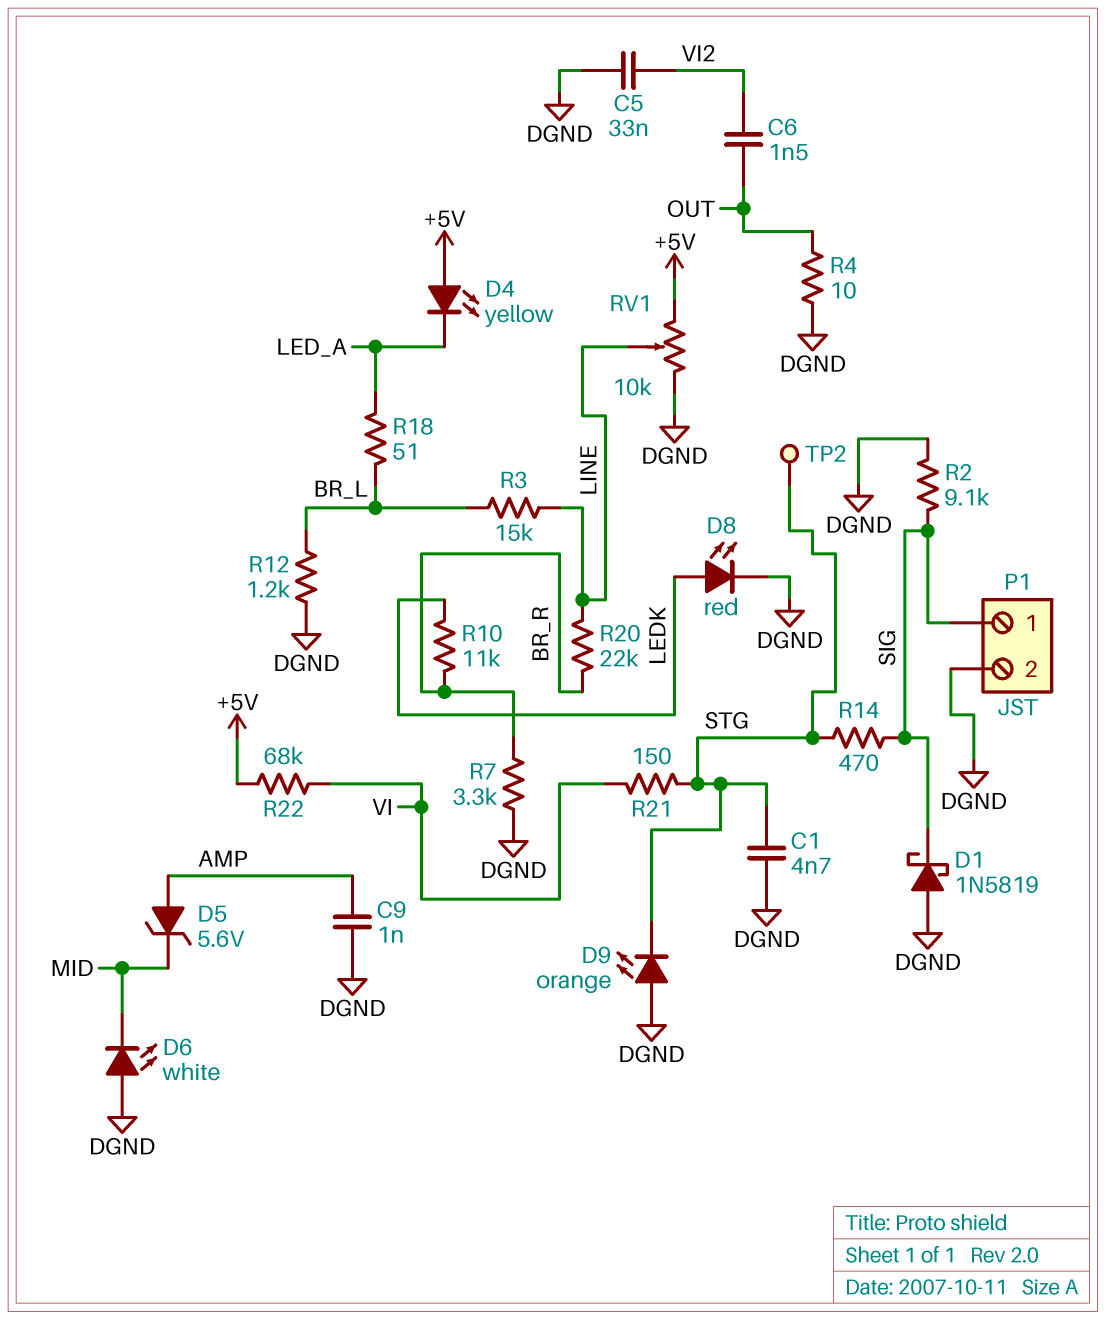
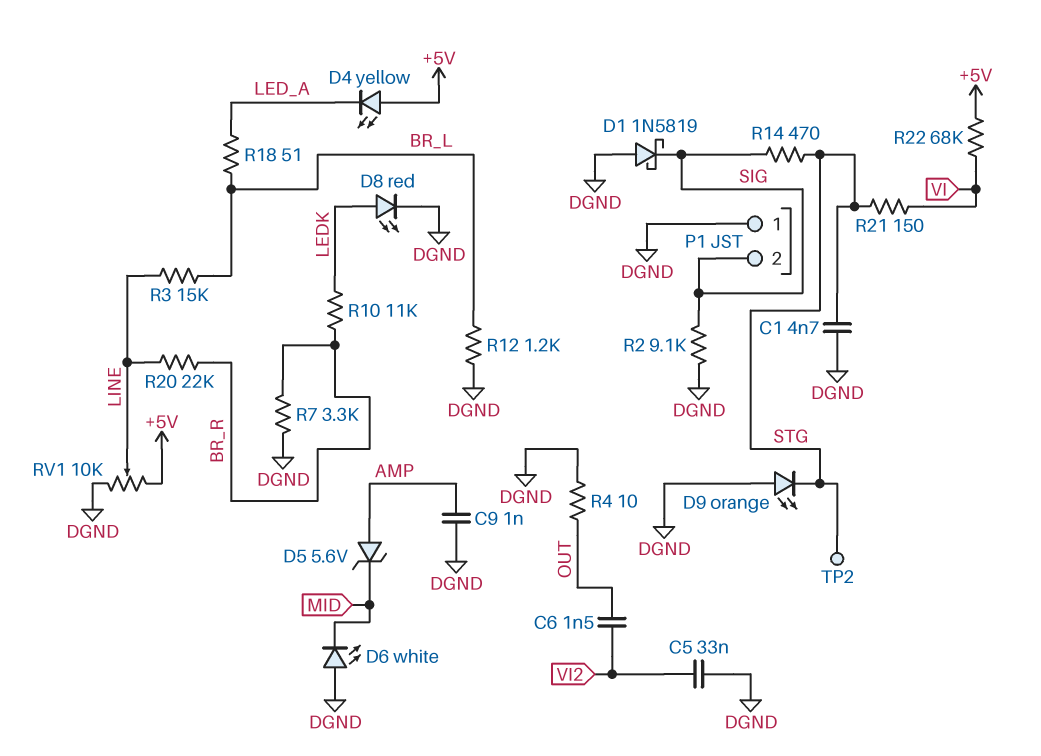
P1 pin 1: SIG -> DGND
P1 pin 2: DGND -> SIG

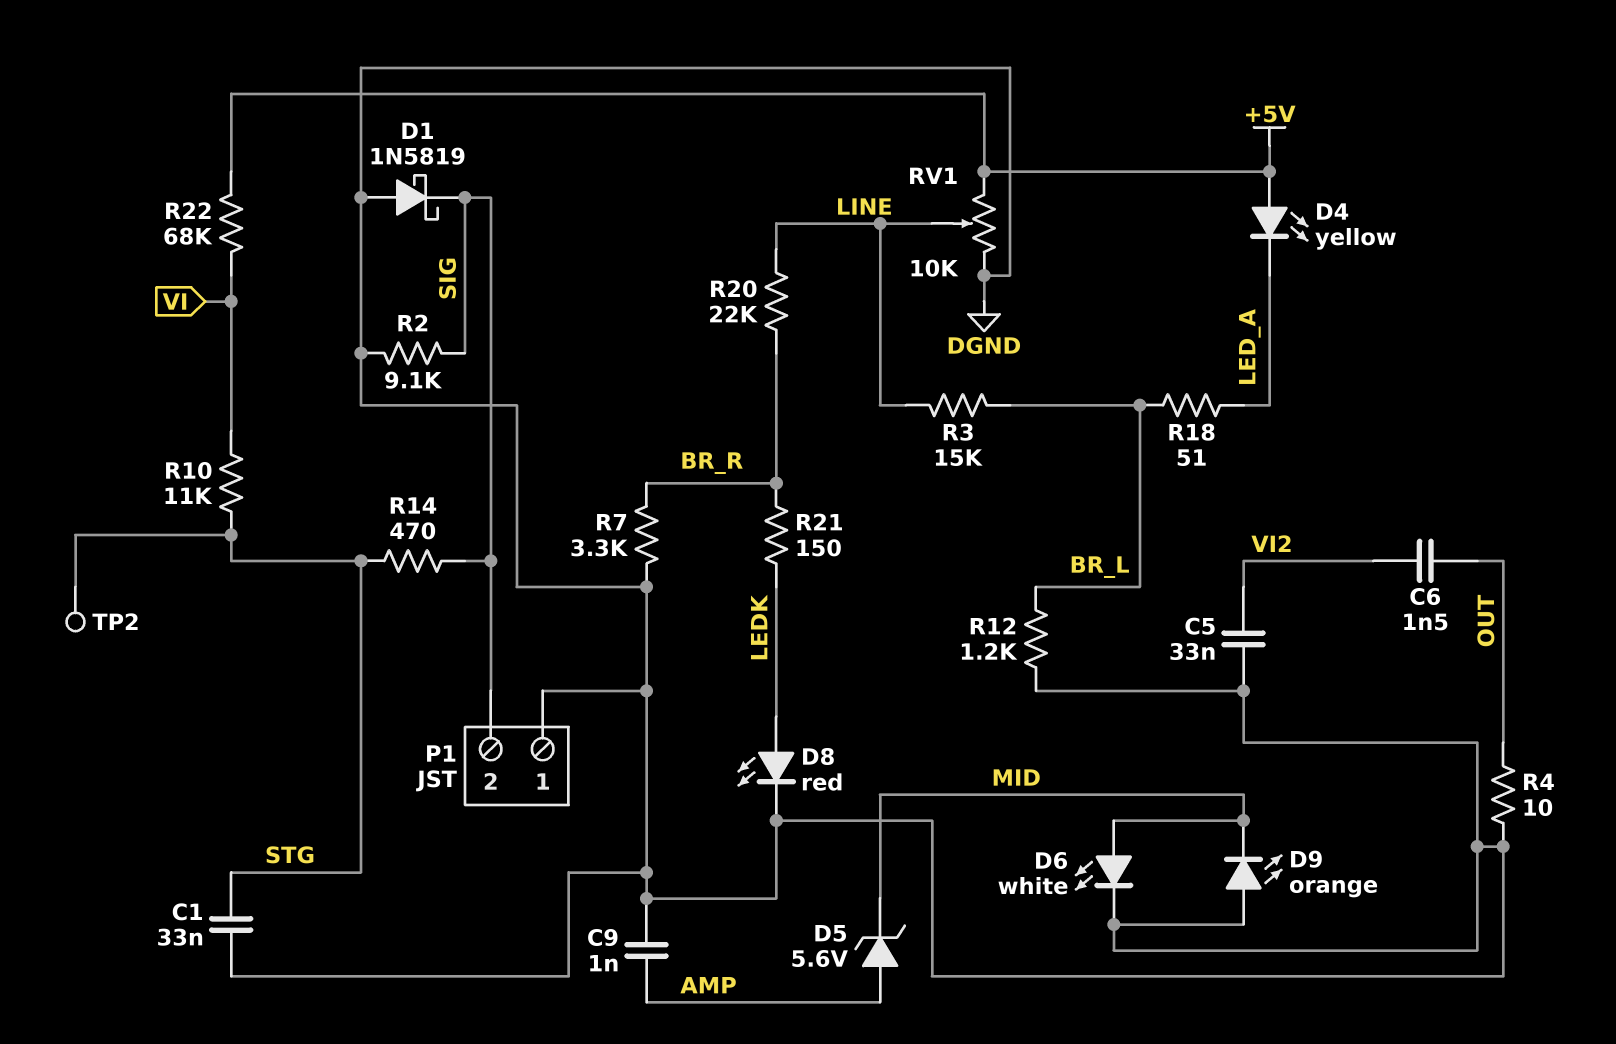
C1: 4.7nF (DGND, STG) -> 33nF (DGND, STG)
D6: LED white (A DGND, K MID) -> LED white (A MID, K DGND)
D9: LED orange (A DGND, K STG) -> LED orange (A DGND, K MID)
R10: 11k (BR_R, LEDK) -> 11k (STG, VI)
R21: 150 (STG, VI) -> 150 (BR_R, LEDK)

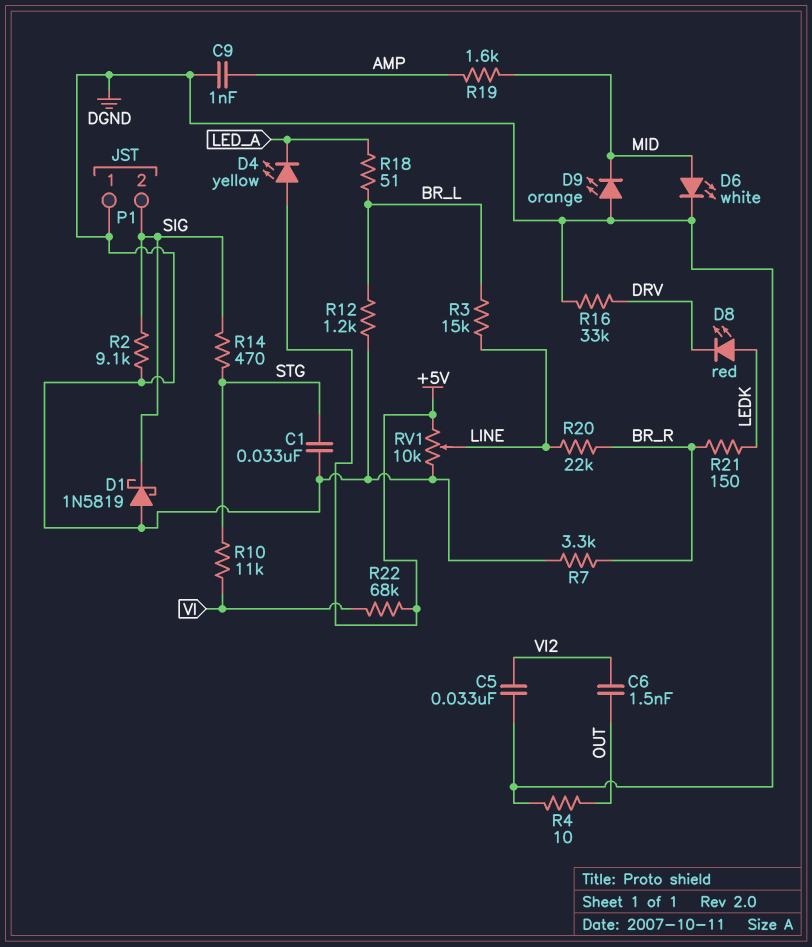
D5: zener 5.6V (A AMP, K MID) -> none
D8: LED red (A LEDK, K DGND) -> LED red (A LEDK, K DRV)
R16: none -> 33k (DGND, DRV)
R19: none -> 1.6k (AMP, MID)
TP2: test point (STG) -> none

